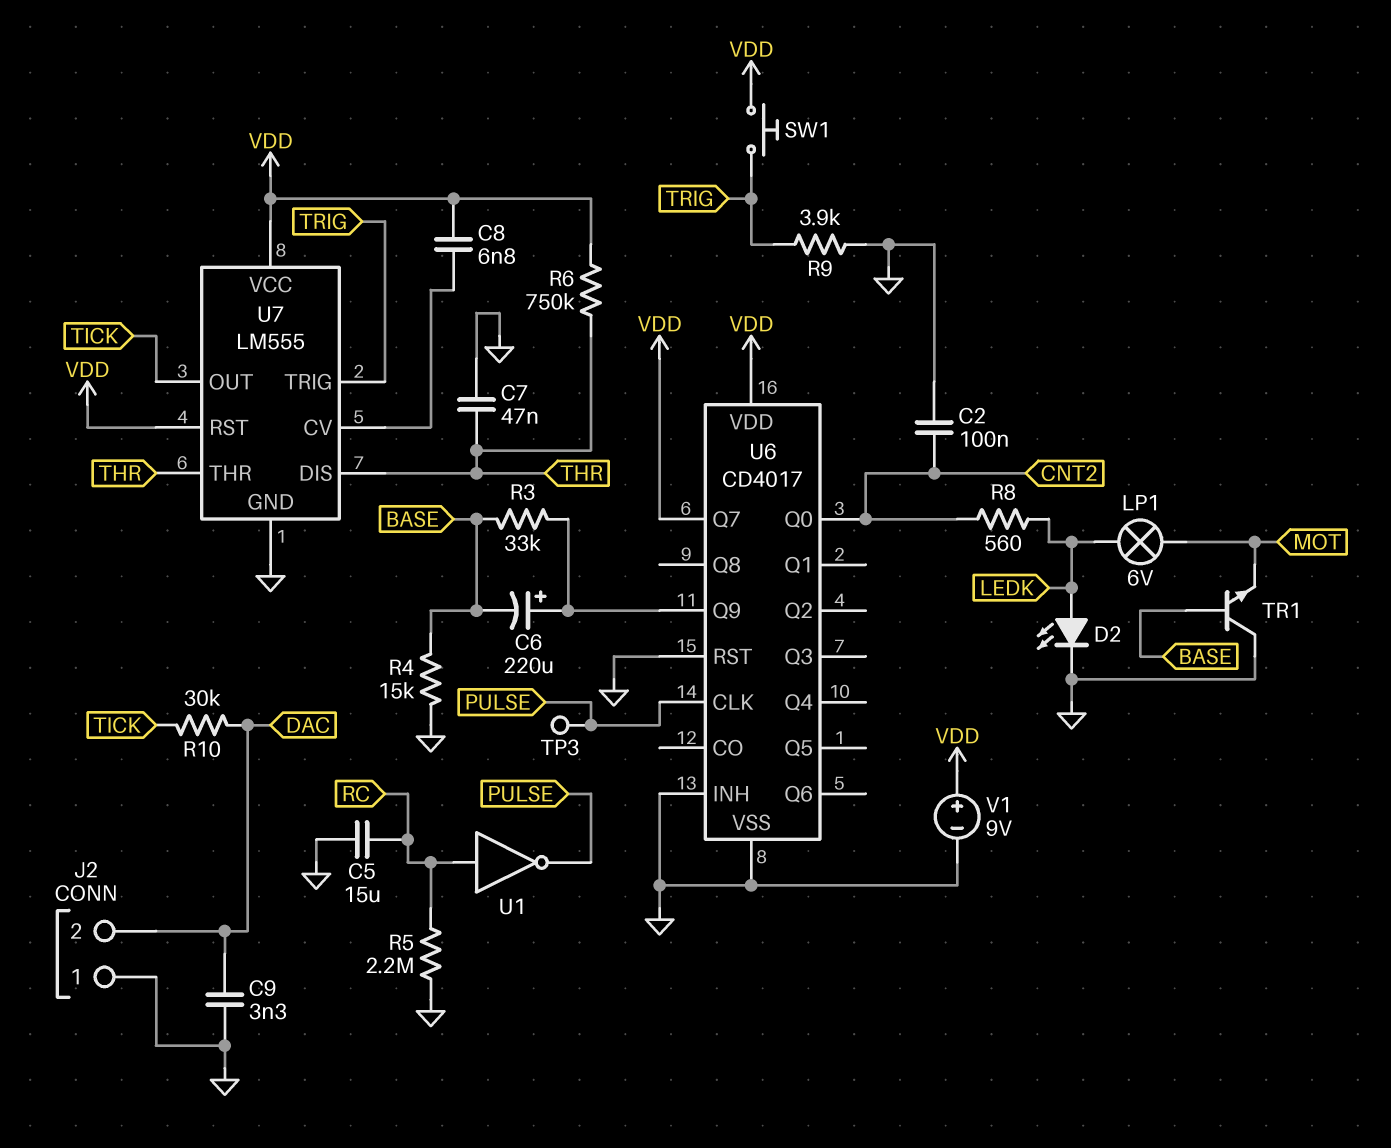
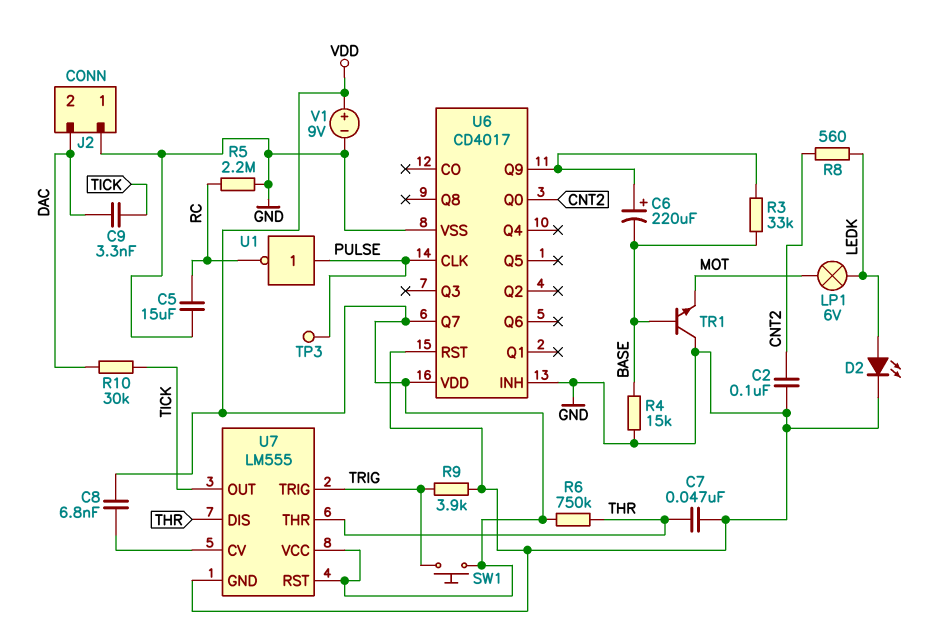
C9: 3.3nF (DAC, GND) -> 3.3nF (DAC, TICK)
U1: NOT (in RC, out PULSE) -> NOT (in PULSE, out RC)

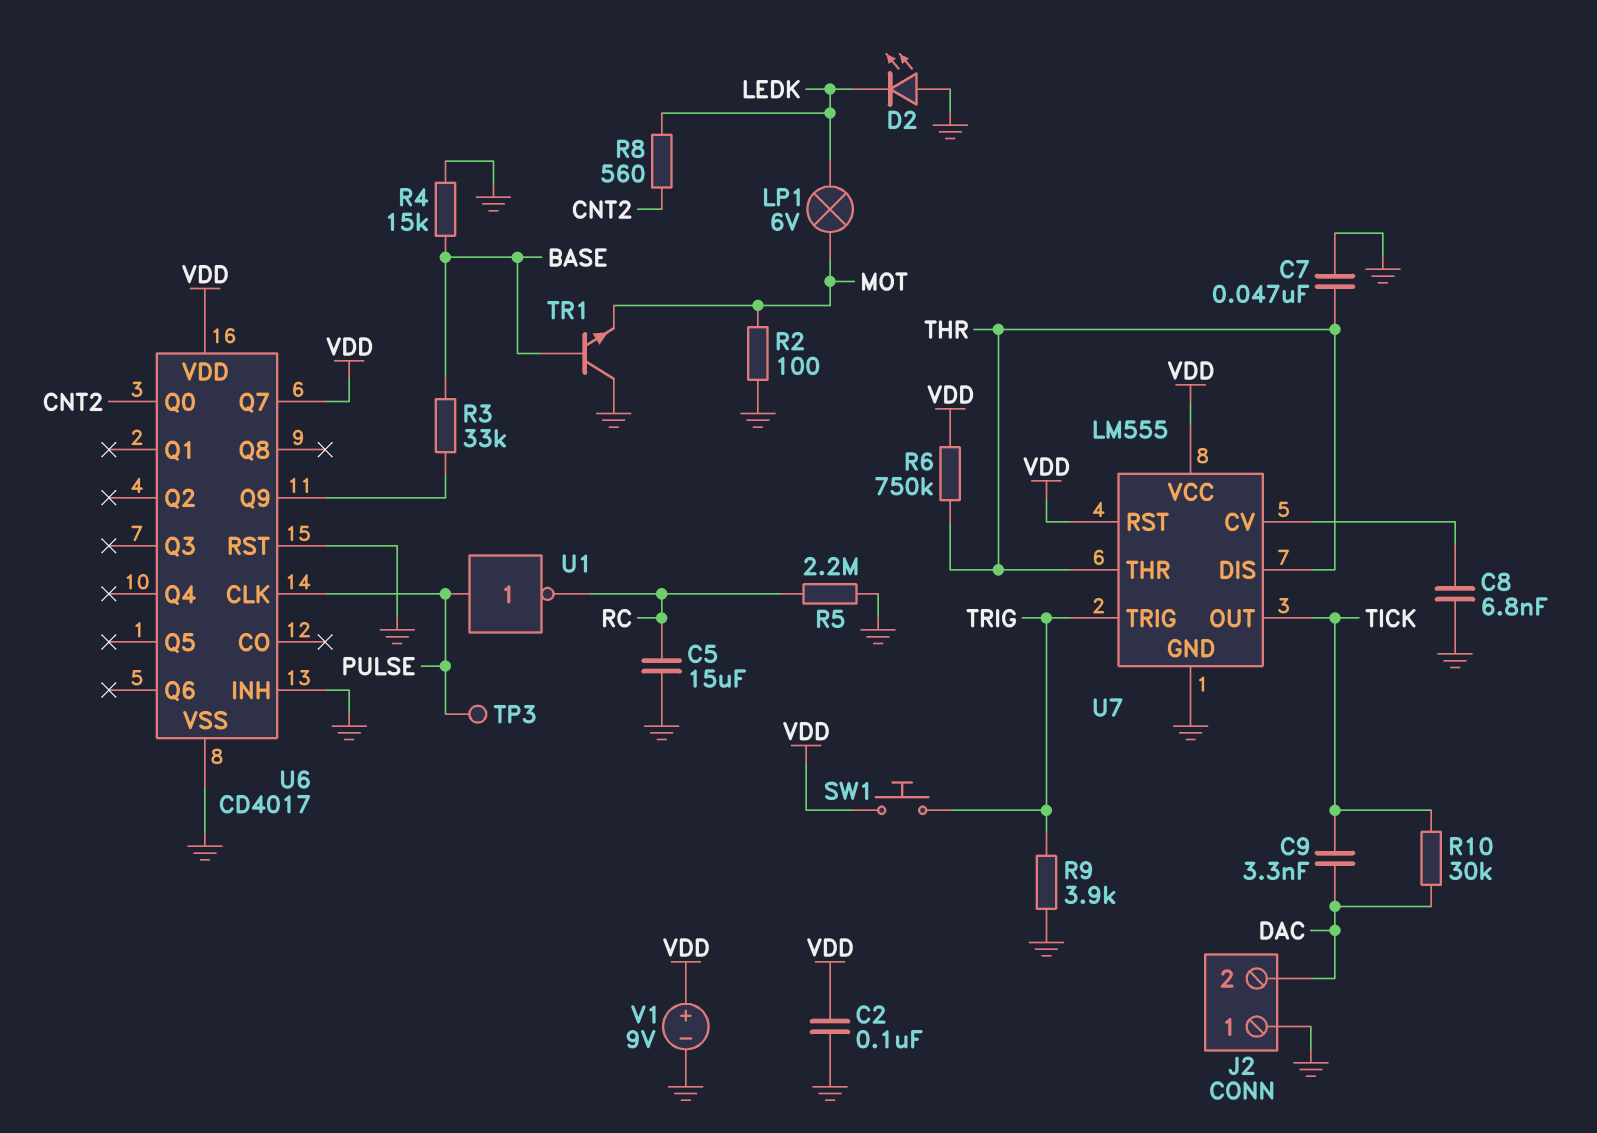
C2: 100nF (CNT2, GND) -> 100nF (GND, VDD)
C6: 220uF (plus U6/Q9, minus BASE) -> none
C8: 6.8nF (U7/CV, VDD) -> 6.8nF (GND, U7/CV)
D2: LED (A LEDK, K GND) -> LED (A GND, K LEDK)
R2: none -> 100 (GND, MOT)

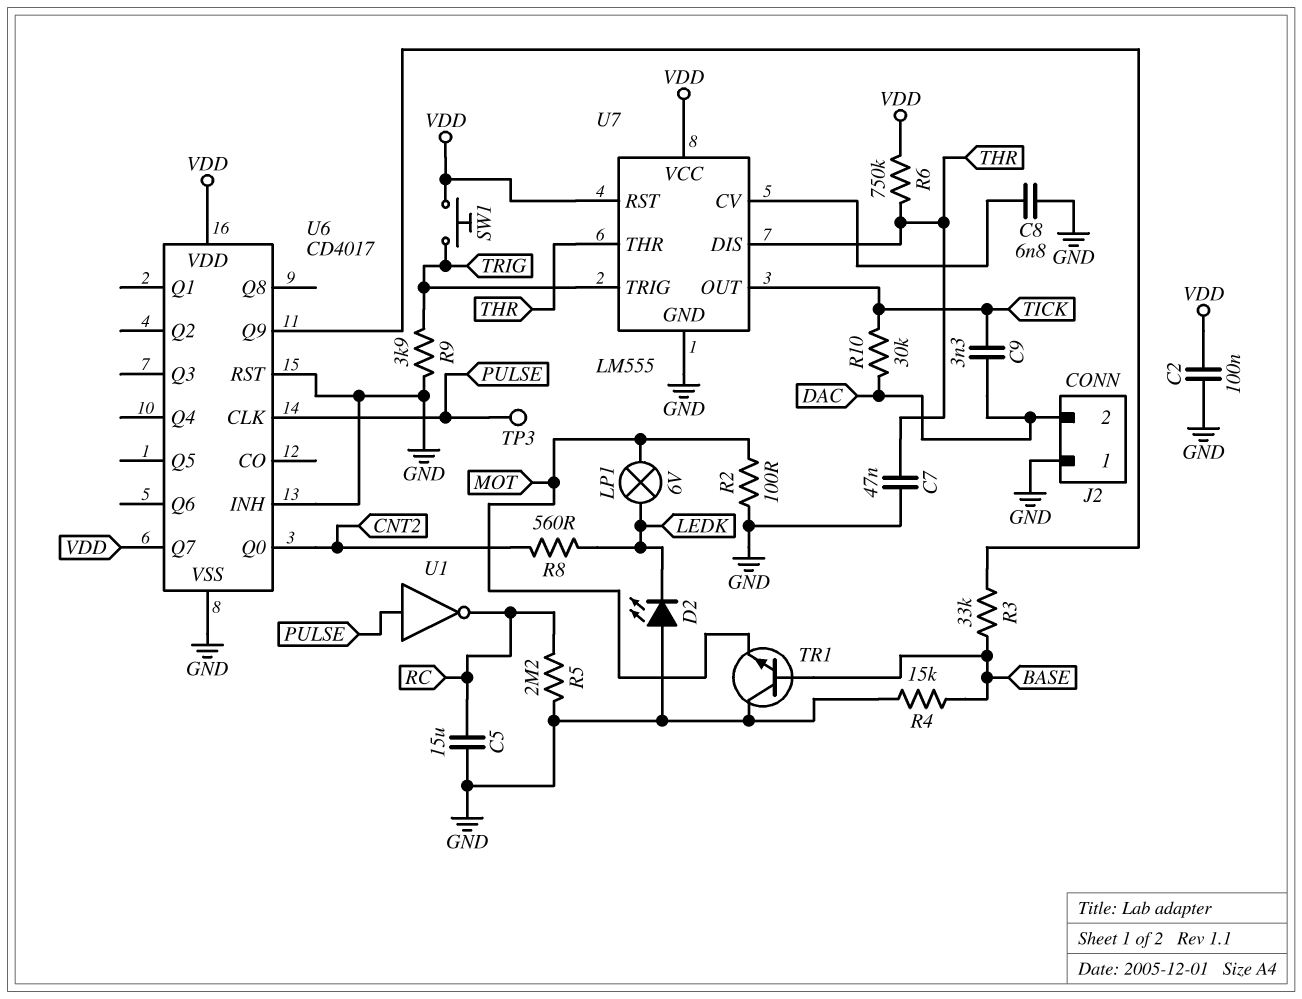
V1: 9V (plus VDD, minus GND) -> none

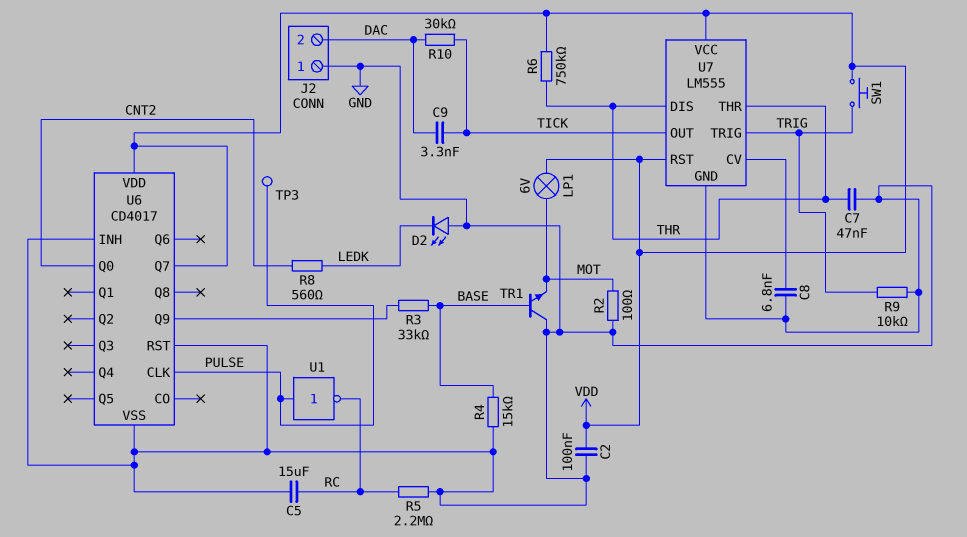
LP1: lamp 6V (LEDK, MOT) -> lamp 6V (MOT, VDD)
R9: 3.9k (GND, TRIG) -> 10k (GND, TRIG)

